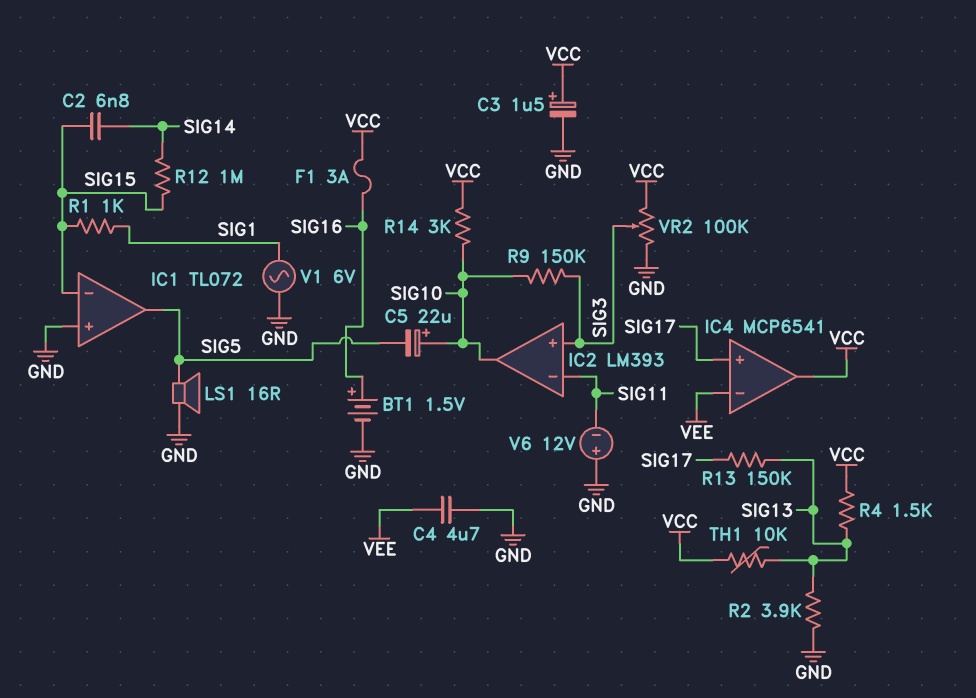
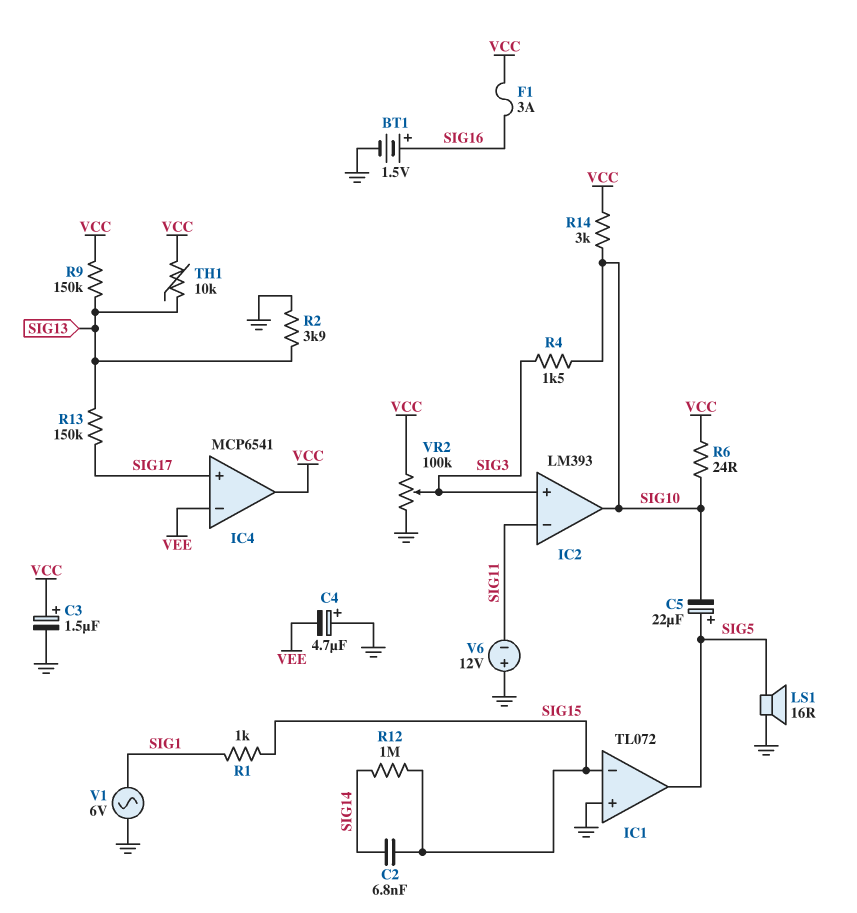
C4: 4.7uF (GND, VEE) -> 4.7uF (plus GND, minus VEE)
C5: 22uF (plus SIG10, minus SIG5) -> 22uF (plus SIG5, minus SIG10)
R4: 1.5k (SIG13, VCC) -> 1.5k (SIG3, SIG10)
R6: none -> 24 (SIG10, VCC)
R9: 150k (SIG3, SIG10) -> 150k (SIG13, VCC)

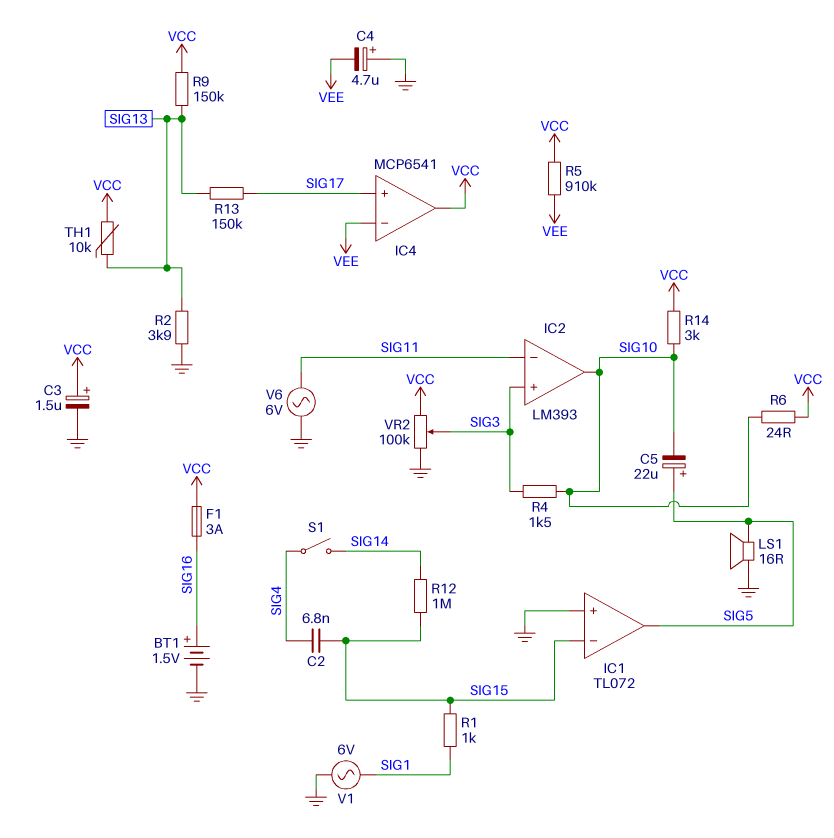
C2: 6.8nF (SIG14, SIG15) -> 6.8nF (SIG4, SIG15)
R5: none -> 910k (VCC, VEE)
S1: none -> switch (SIG4, SIG14)
V6: 12V (plus GND, minus SIG11) -> AC 6V (GND, SIG11)

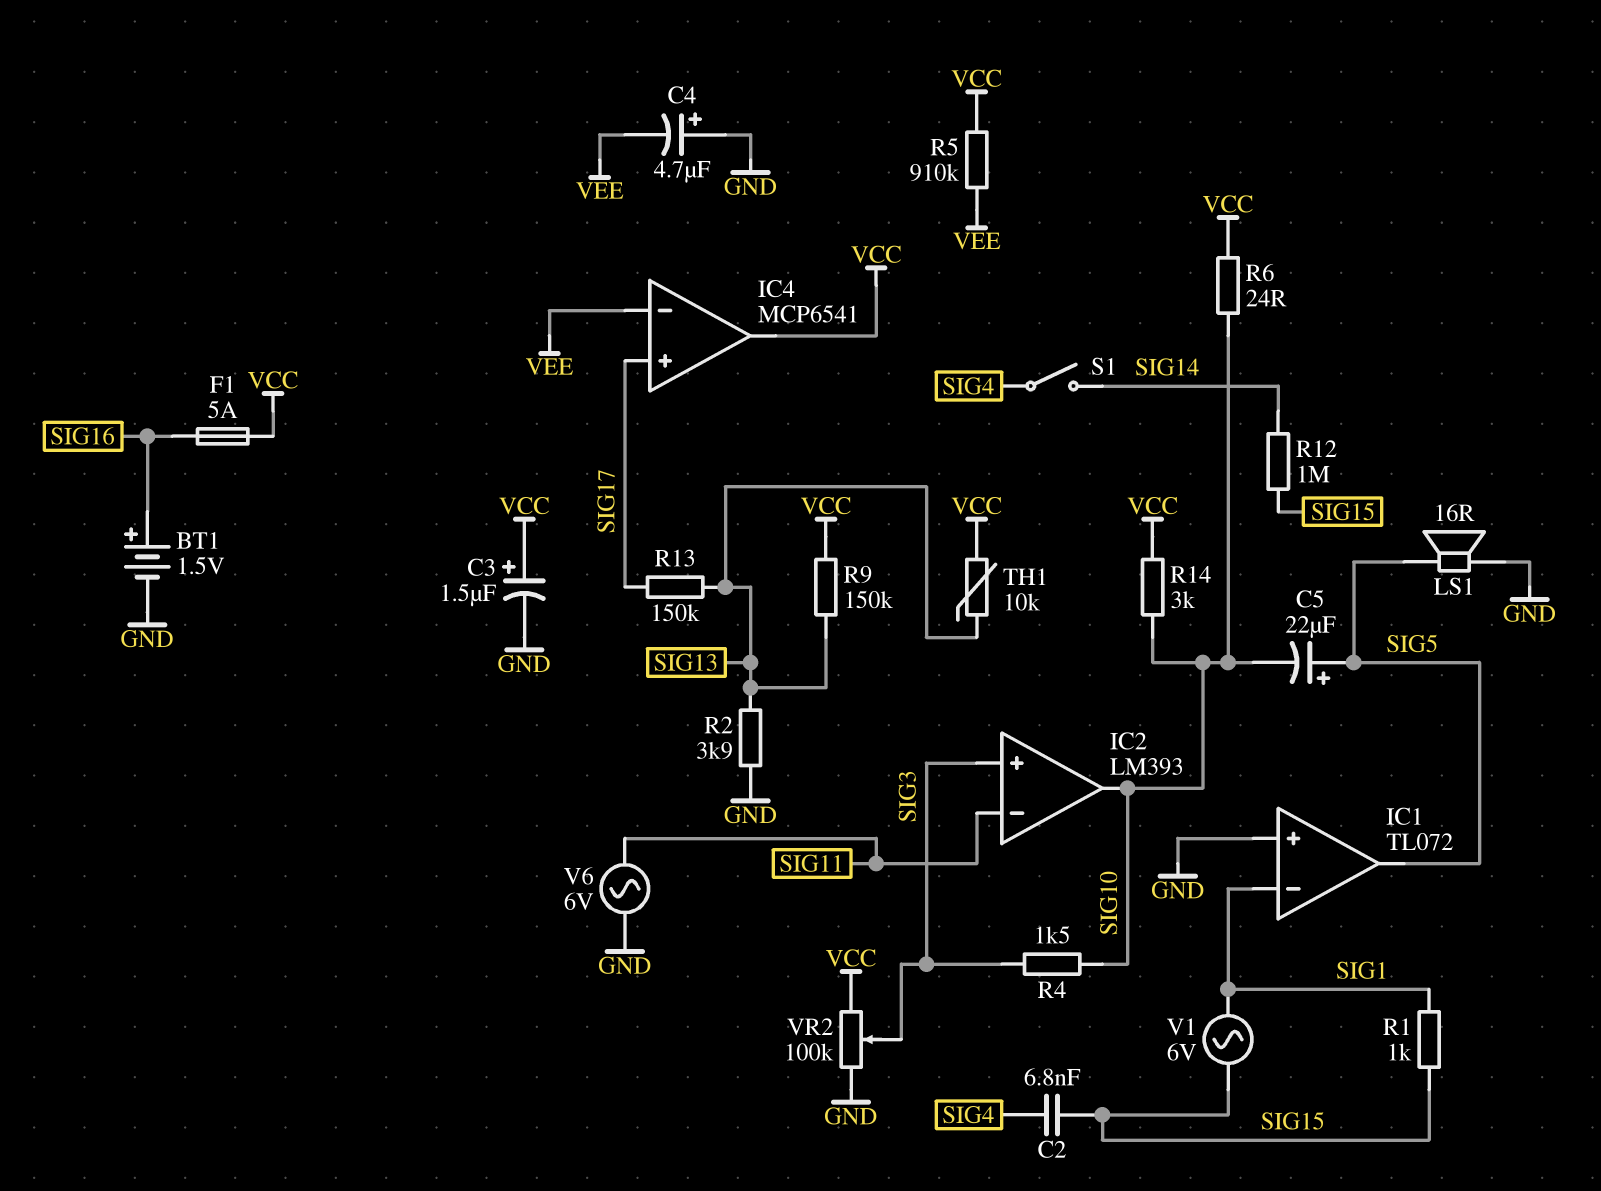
F1: 3A (SIG16, VCC) -> 5A (SIG16, VCC)
IC1 pin in-: SIG15 -> SIG1
V1: AC 6V (GND, SIG1) -> AC 6V (SIG1, SIG15)

